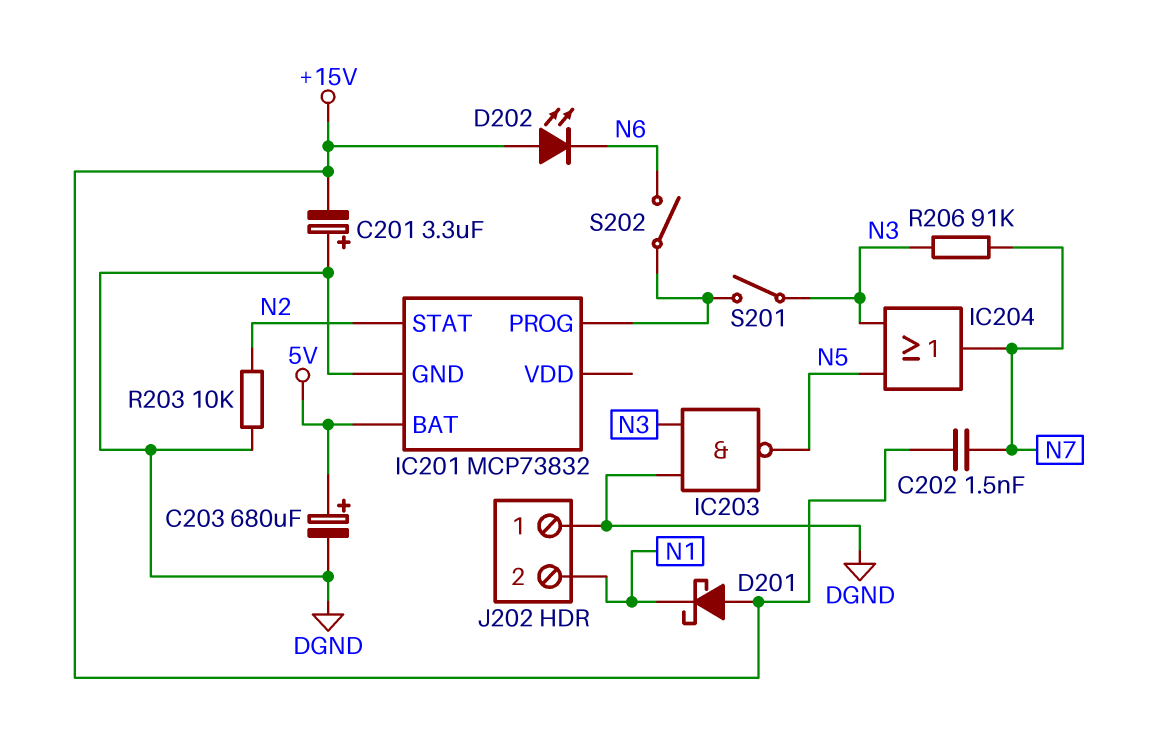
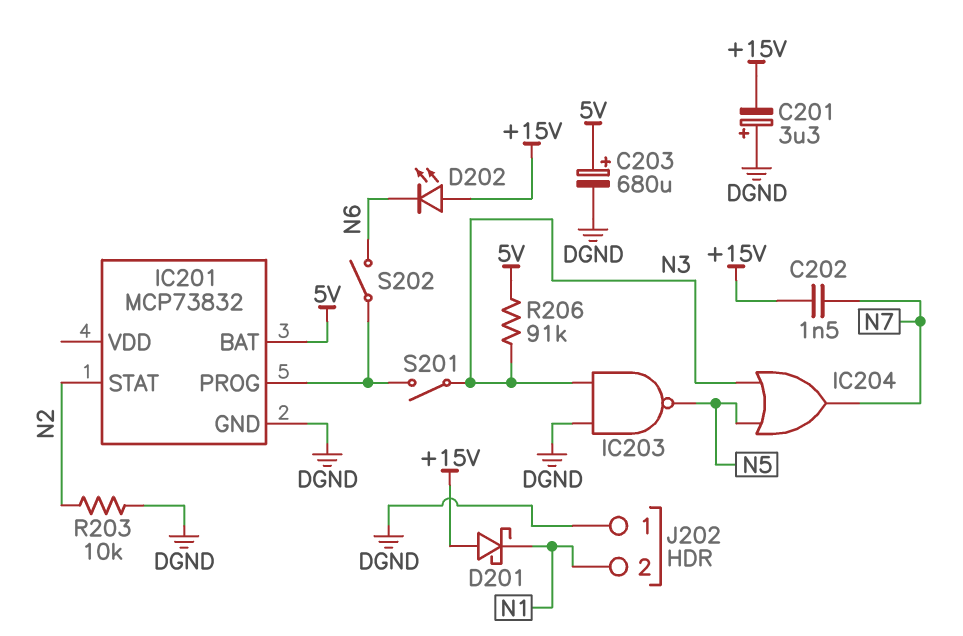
R206: 91k (N3, N7) -> 91k (5V, N3)

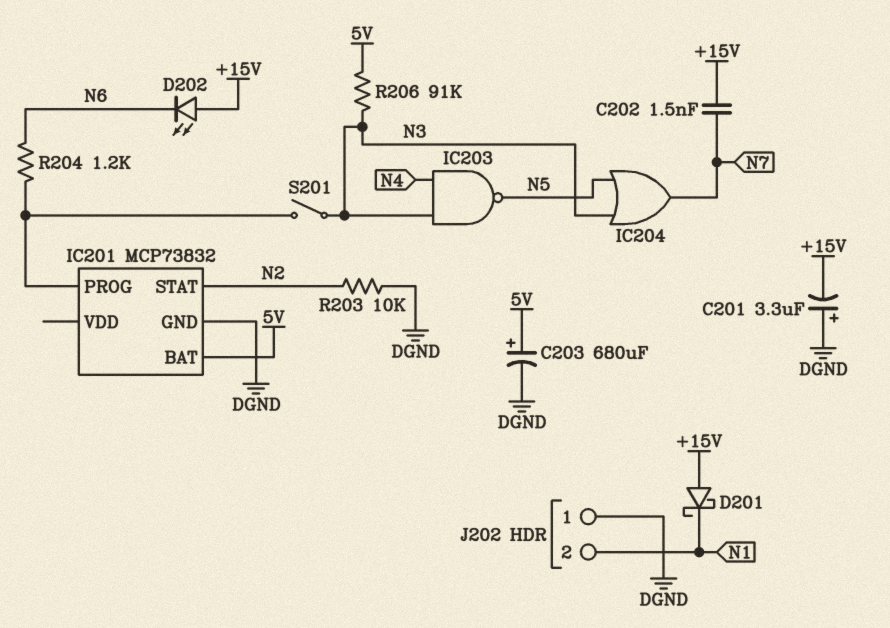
IC203: NAND (in DGND, in N3, out N5) -> NAND (in N3, in N4, out N5)
R204: none -> 1.2k (IC201/PROG, N6)
S202: switch (IC201/PROG, N6) -> none

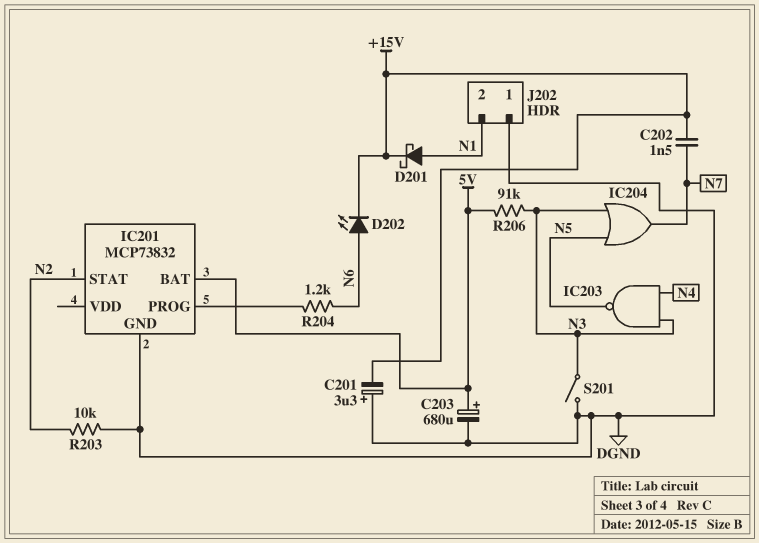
D201: schottky (A +15V, K N1) -> schottky (A N1, K +15V)
D202: LED (A +15V, K N6) -> LED (A N6, K +15V)
S201: switch (IC201/PROG, N3) -> switch (DGND, N3)

